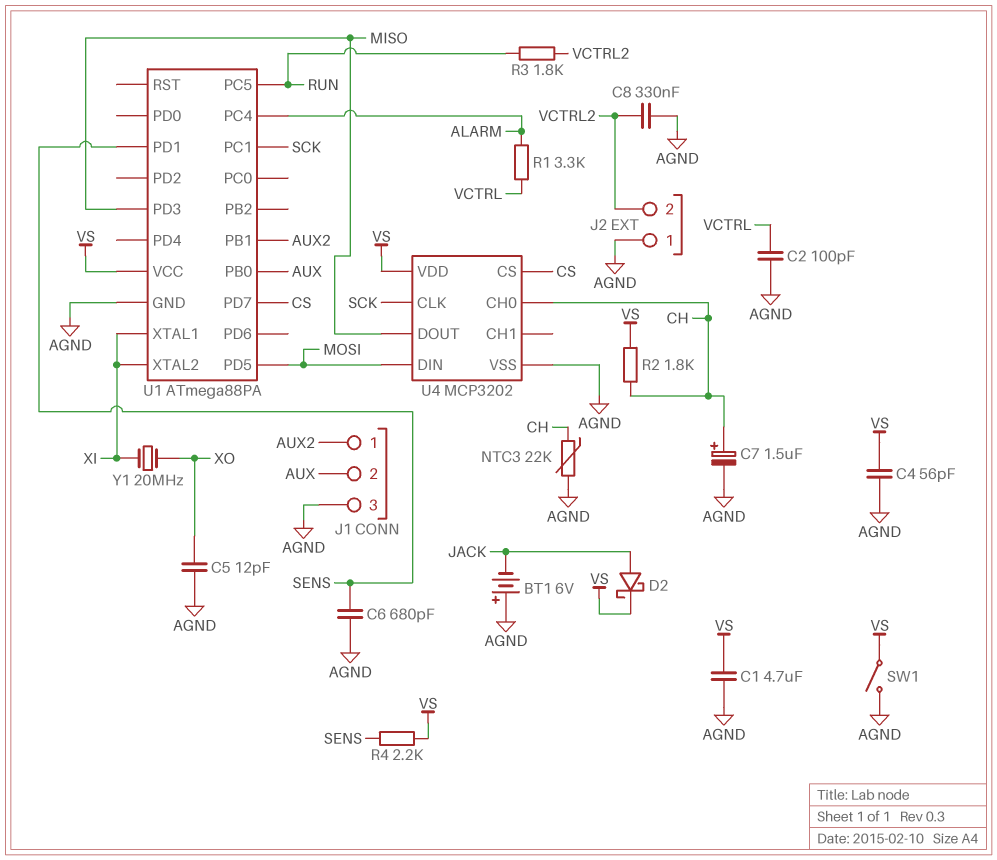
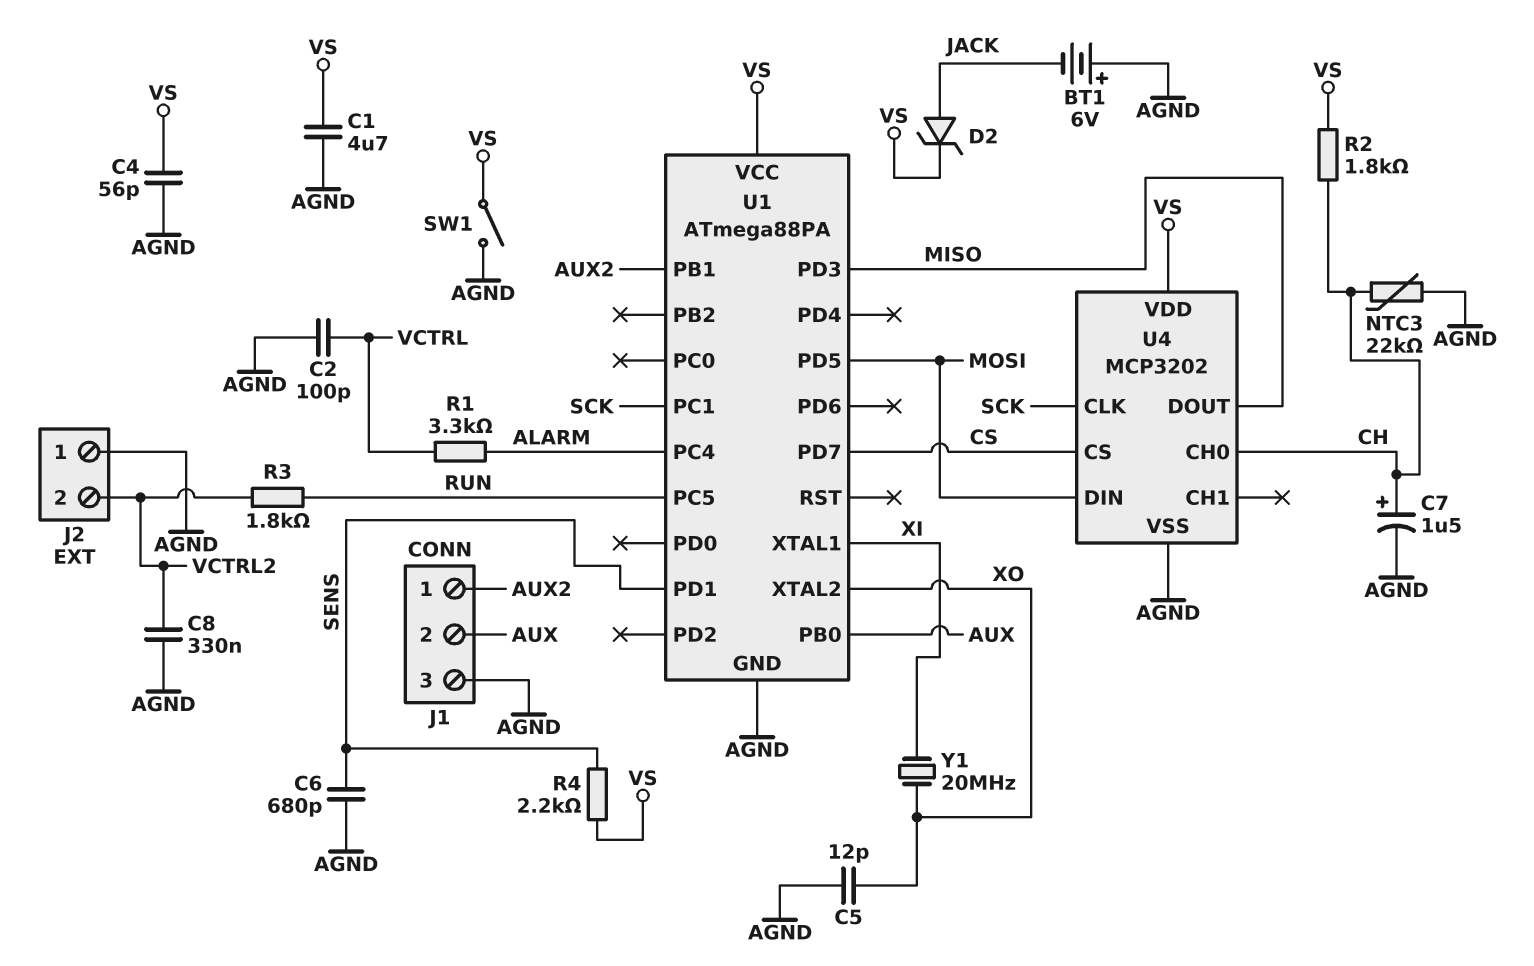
D2: schottky (A JACK, K VS) -> zener (A JACK, K VS)
U1 pin XTAL2: XI -> XO

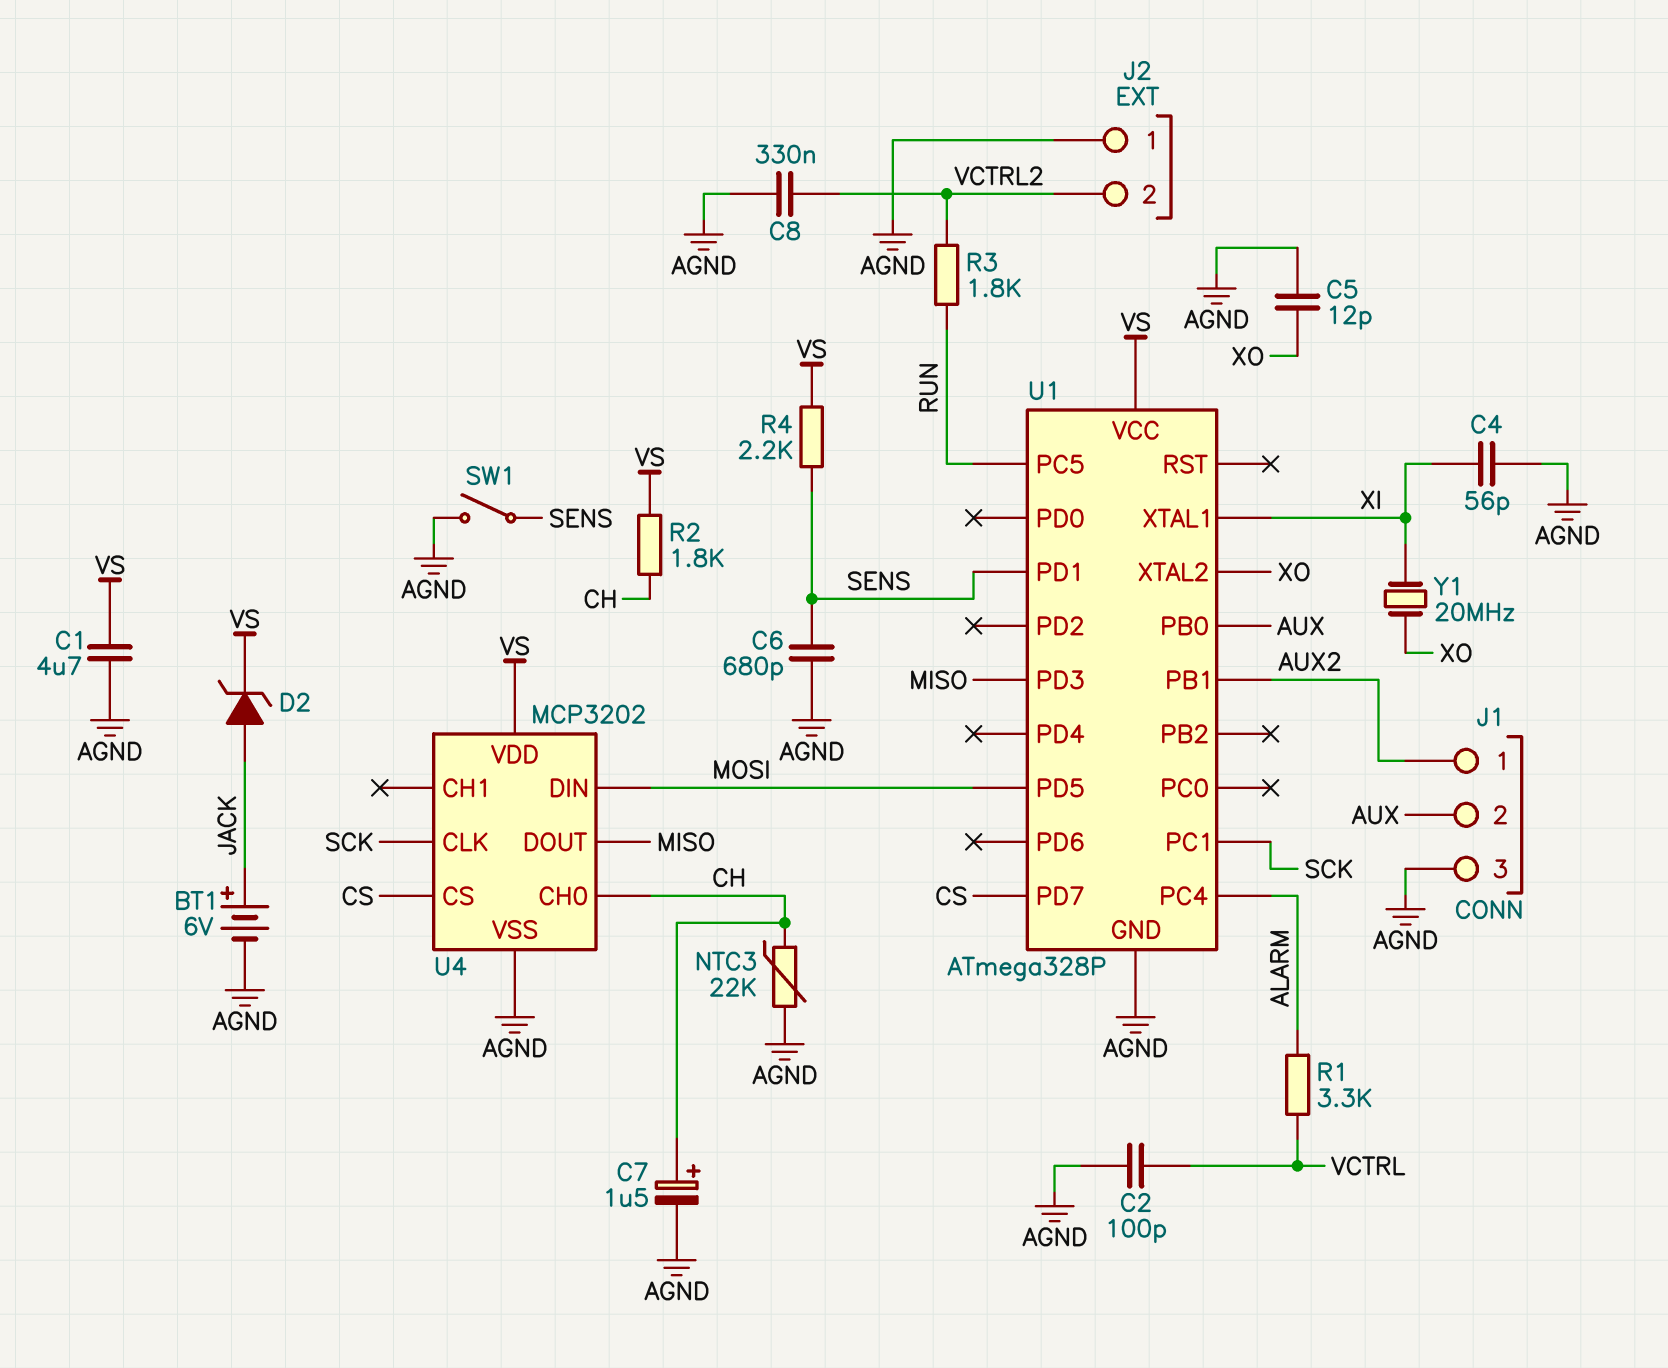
BT1: 6V (plus AGND, minus JACK) -> 6V (plus JACK, minus AGND)
C4: 56pF (AGND, VS) -> 56pF (AGND, XI)
SW1: switch (AGND, VS) -> switch (AGND, SENS)
U1: ATmega88PA -> ATmega328P

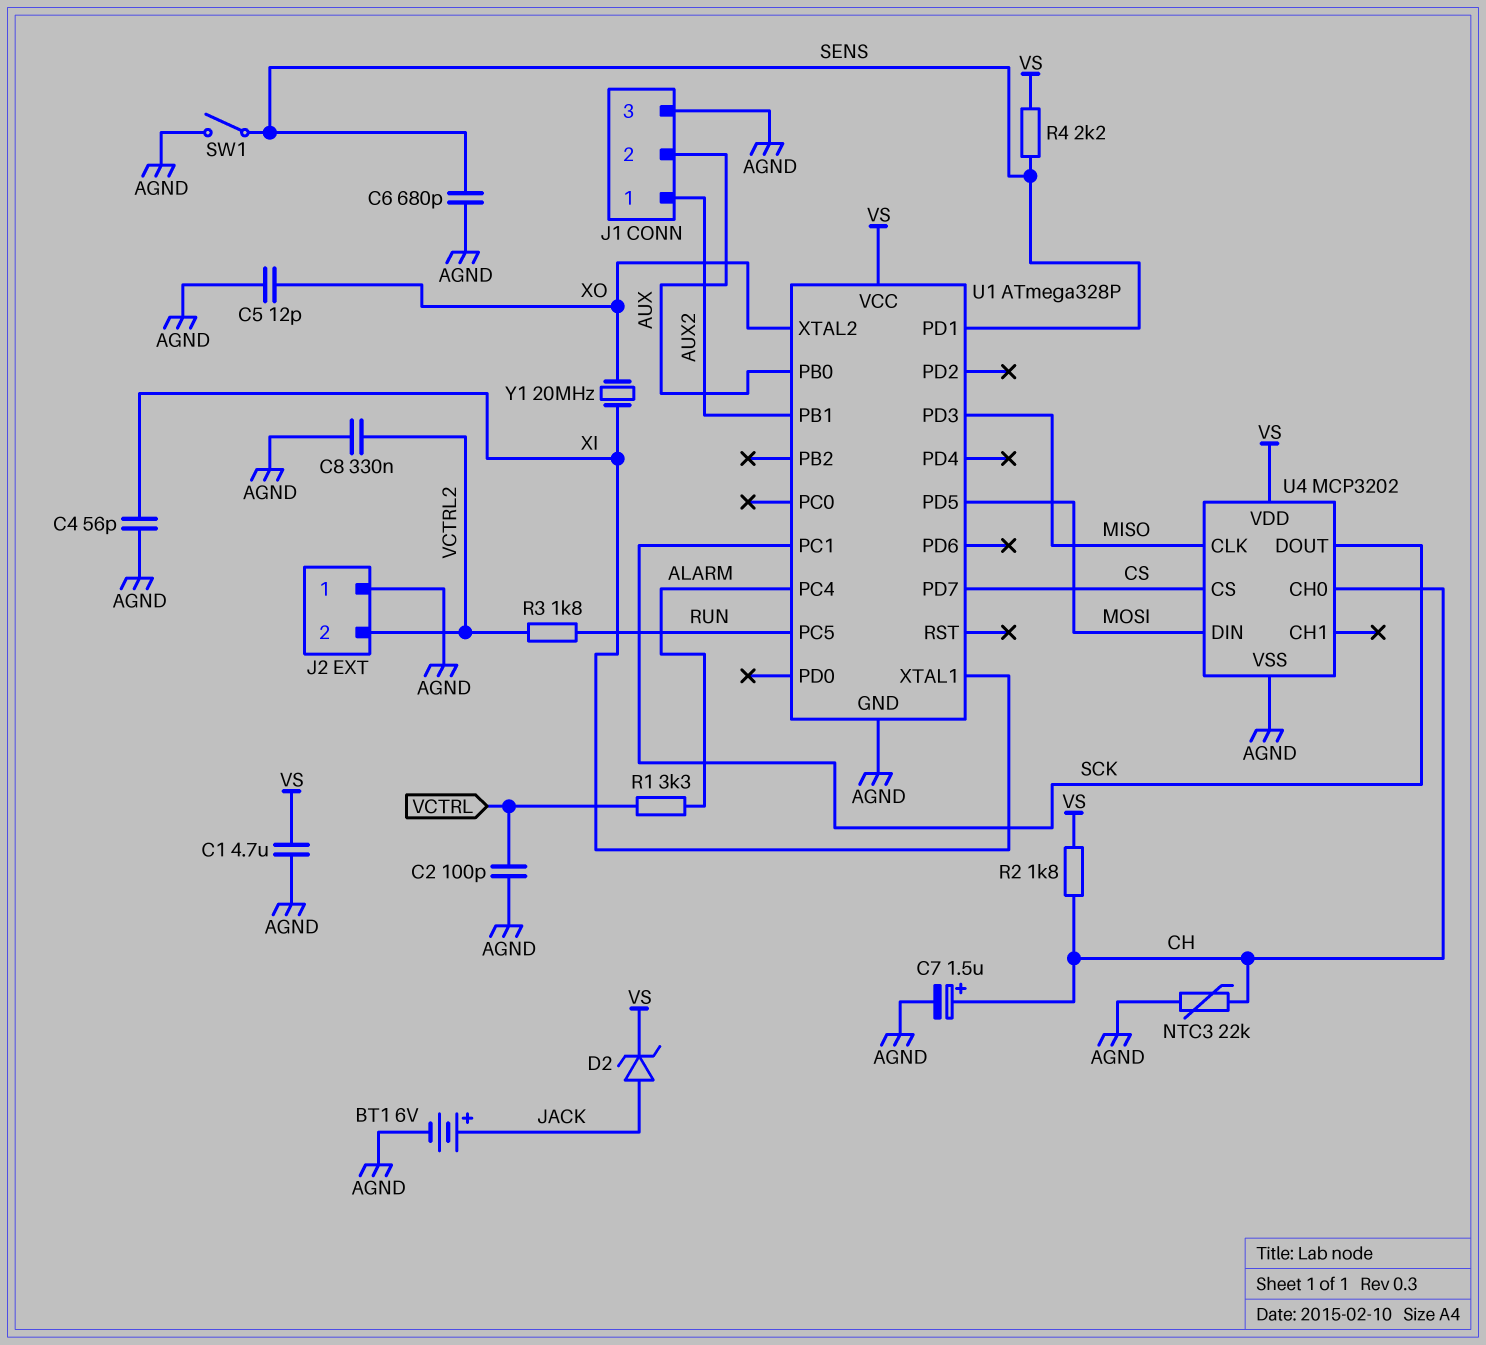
U4 pin CLK: SCK -> MISO
U4 pin DOUT: MISO -> SCK

